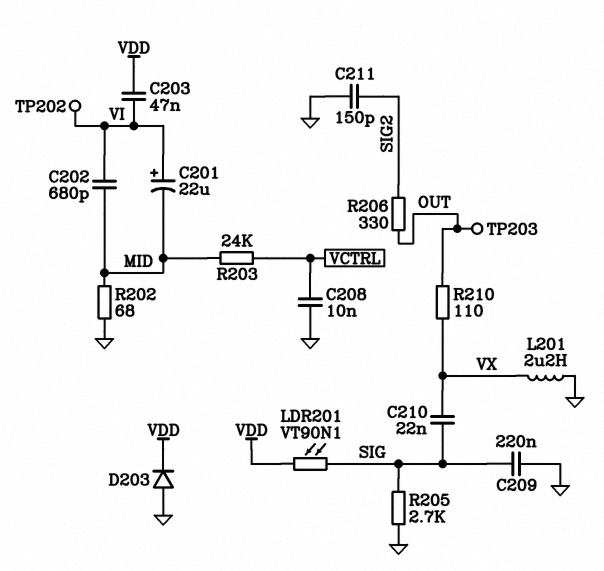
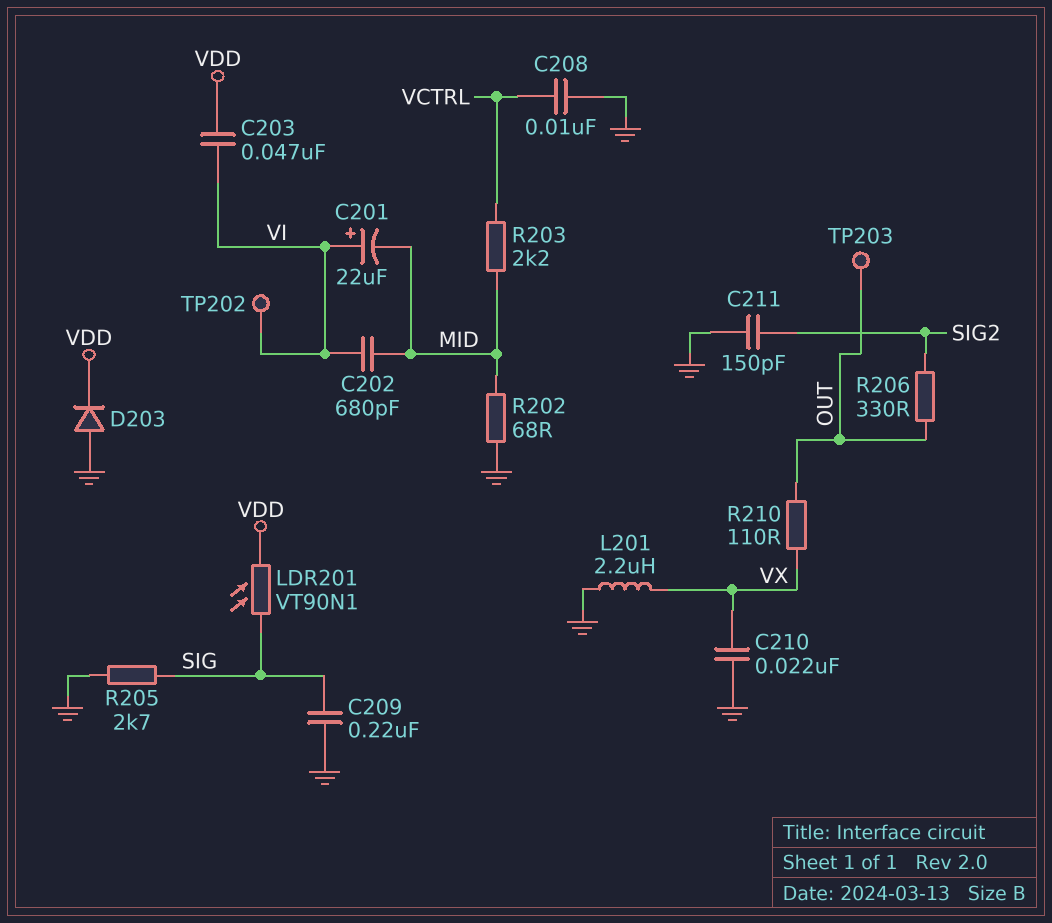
C210: 22nF (SIG, VX) -> 22nF (GND, VX)
R203: 24k (MID, VCTRL) -> 2.2k (MID, VCTRL)

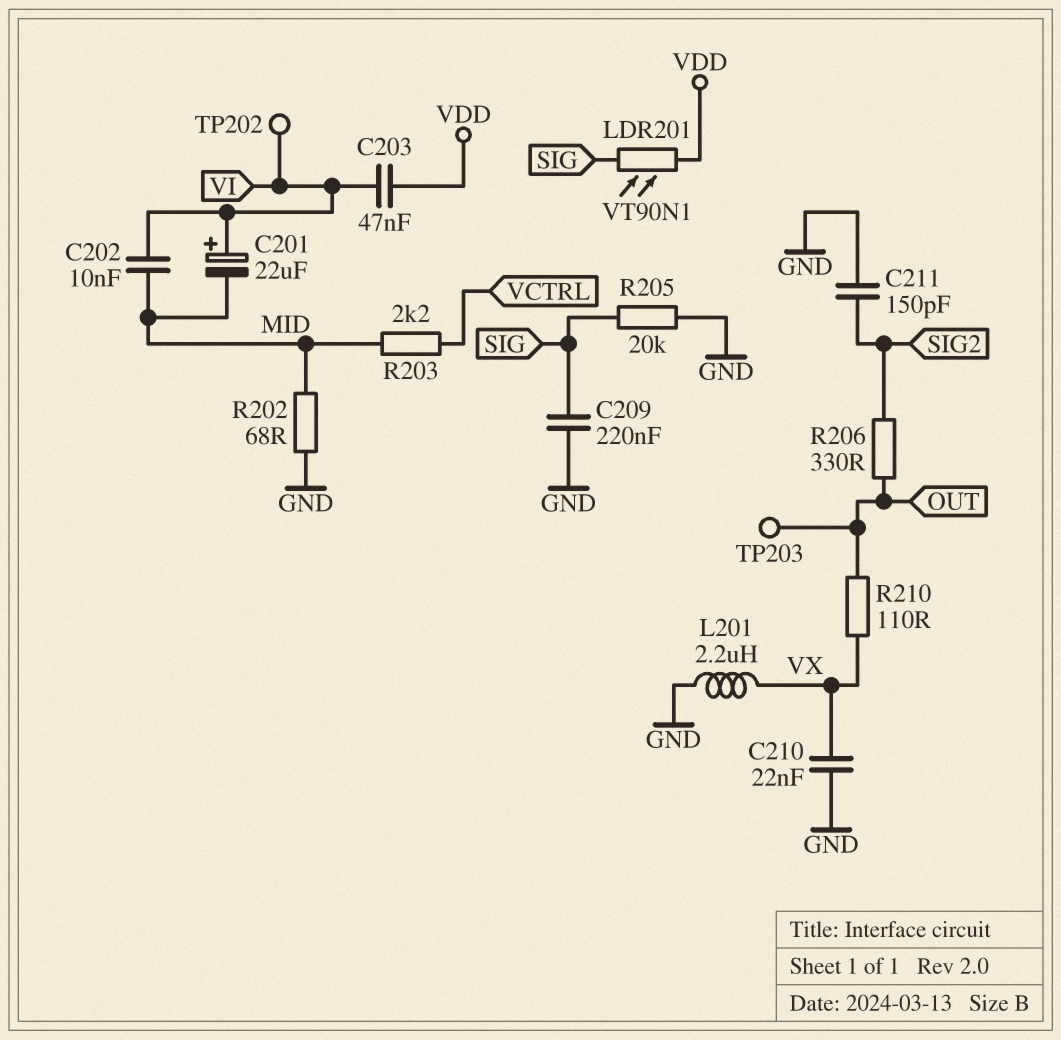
C202: 680pF (MID, VI) -> 10nF (MID, VI)
C208: 10nF (GND, VCTRL) -> none
D203: diode (A GND, K VDD) -> none
R205: 2.7k (GND, SIG) -> 20k (GND, SIG)

